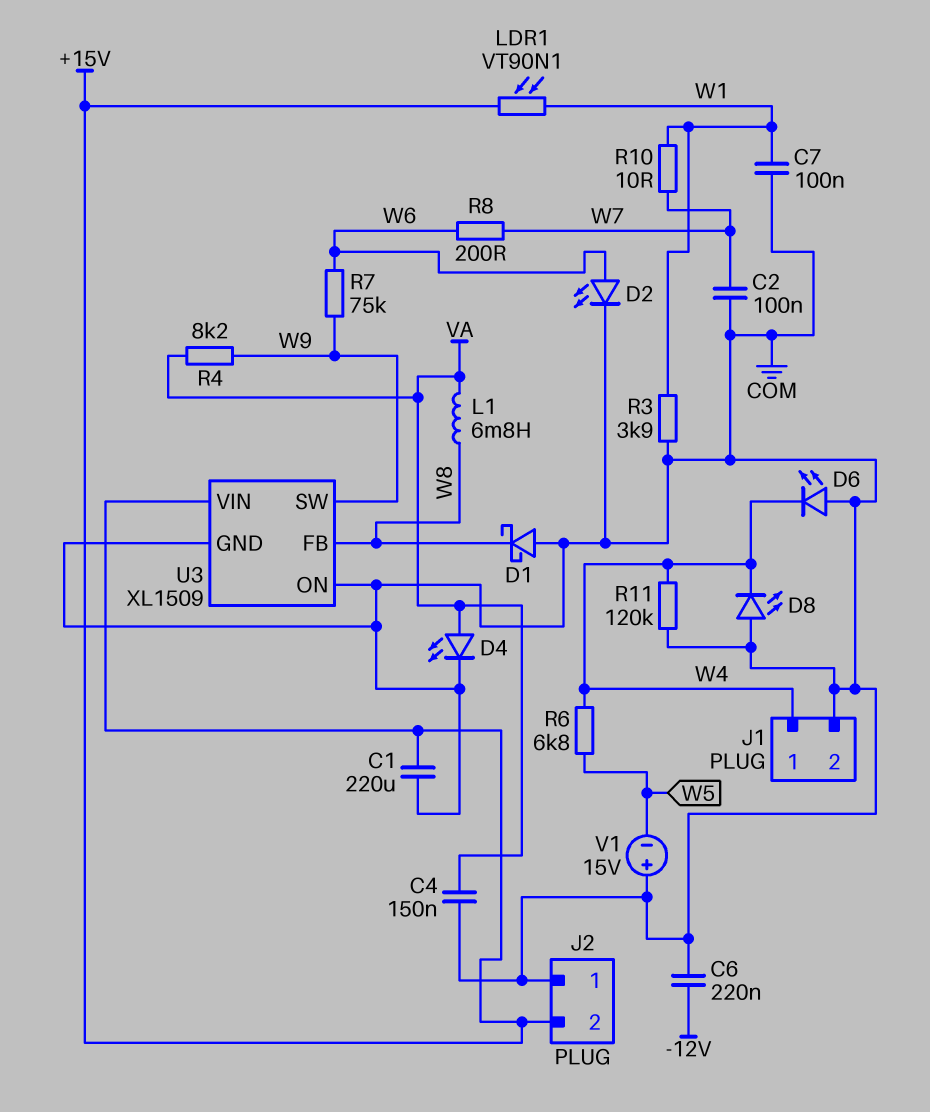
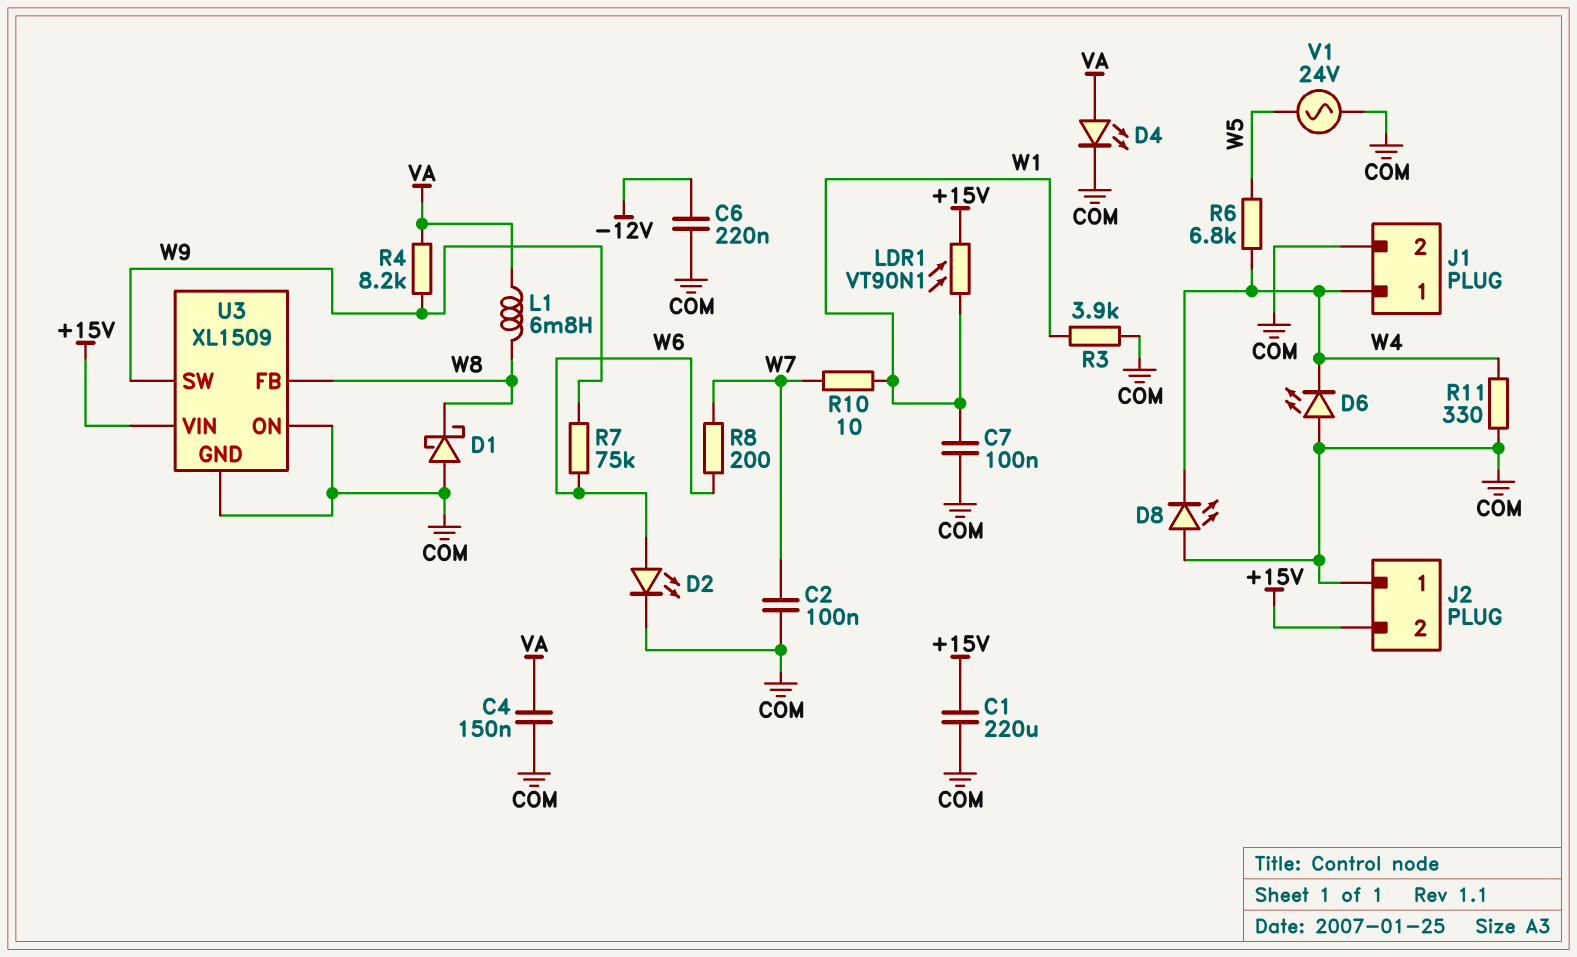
R11: 120k (COM, W4) -> 330 (COM, W4)
V1: 15V (plus COM, minus W5) -> AC 24V (COM, W5)

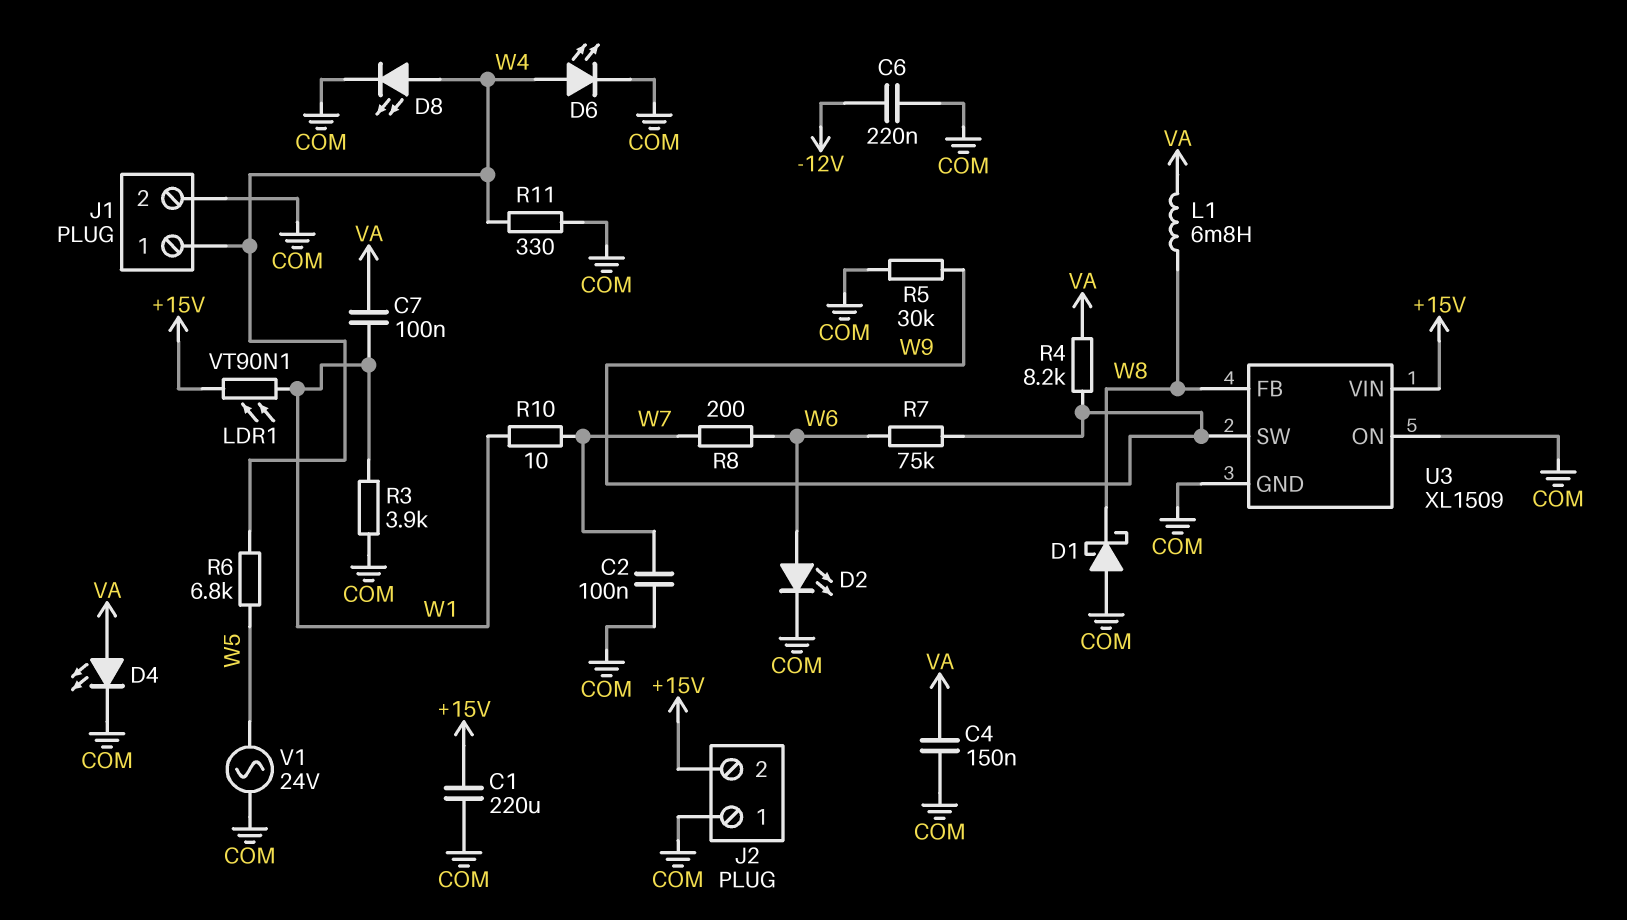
C7: 100nF (COM, W1) -> 100nF (VA, W1)
D6: LED (A COM, K W4) -> LED (A W4, K COM)
D8: LED (A COM, K W4) -> LED (A W4, K COM)
R5: none -> 30k (COM, W9)

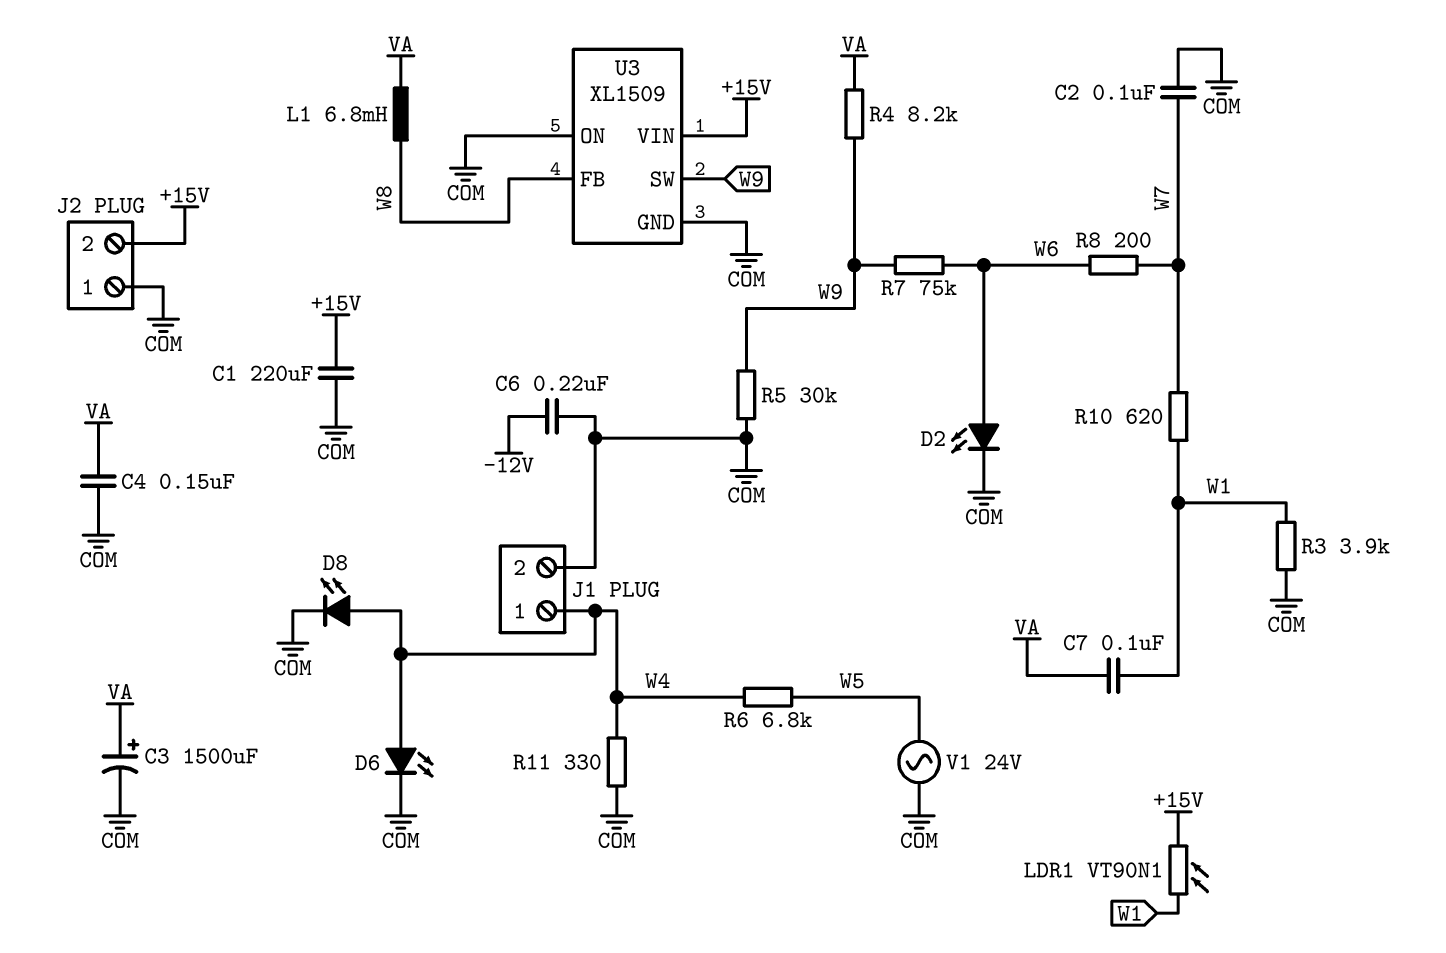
C3: none -> 1500uF (plus VA, minus COM)
D1: schottky (A COM, K W8) -> none
D4: LED (A VA, K COM) -> none
R10: 10 (W1, W7) -> 620 (W1, W7)

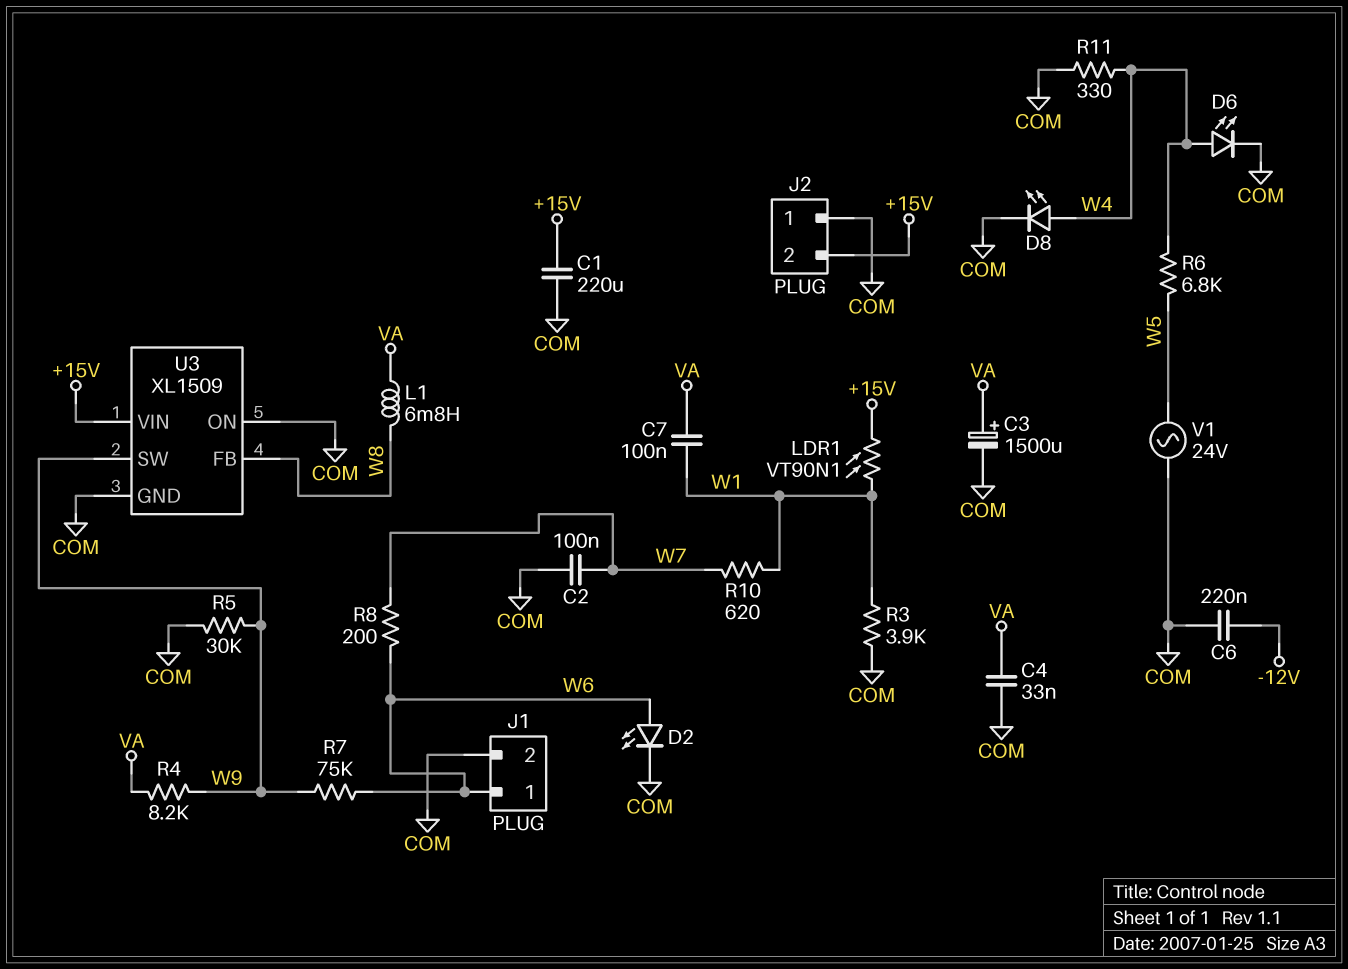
C4: 150nF (COM, VA) -> 33nF (COM, VA)
J1 pin 1: W4 -> W6

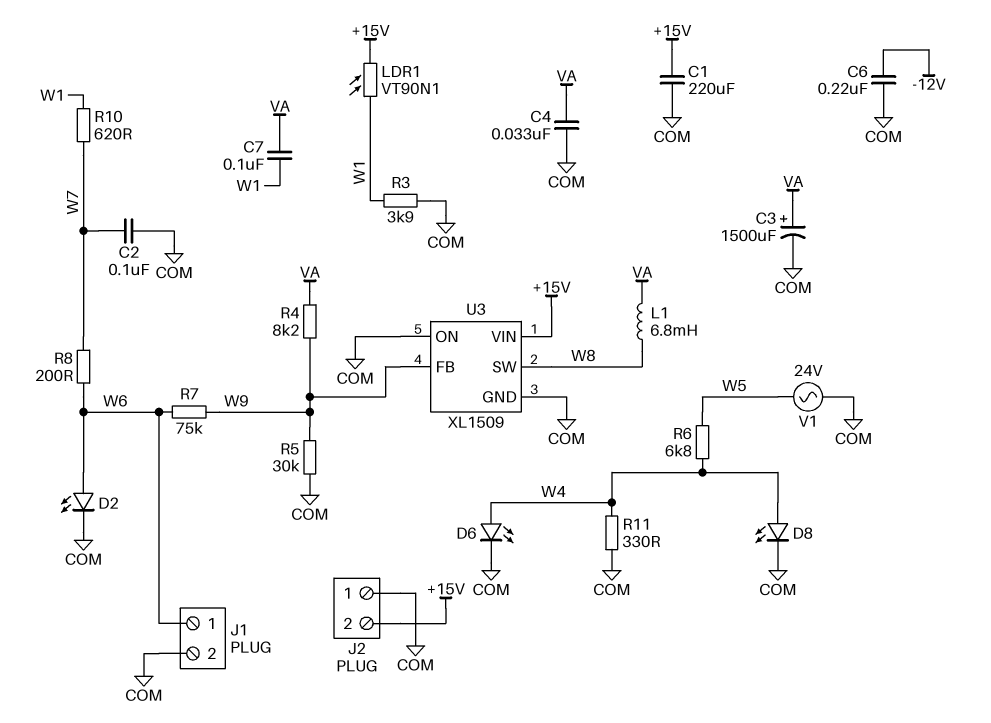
U3 pin FB: W8 -> W9
U3 pin SW: W9 -> W8

